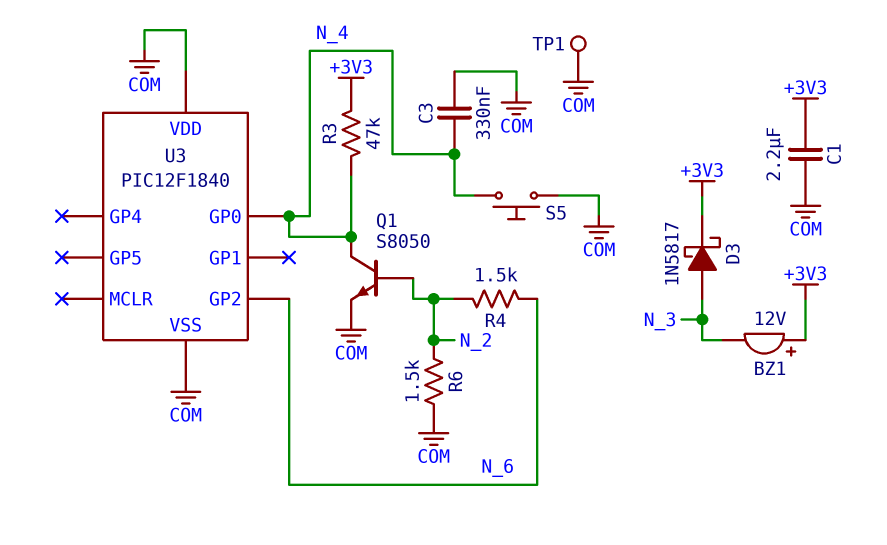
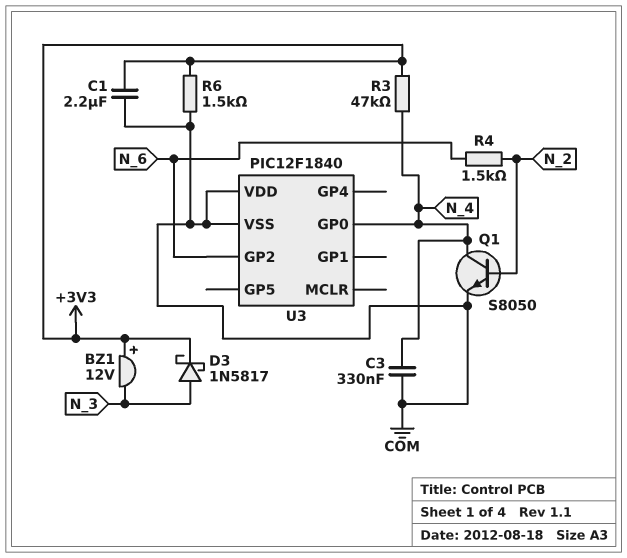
R6: 1.5k (COM, N_2) -> 1.5k (+3V3, COM)
S5: button (COM, N_4) -> none
TP1: test point (COM) -> none

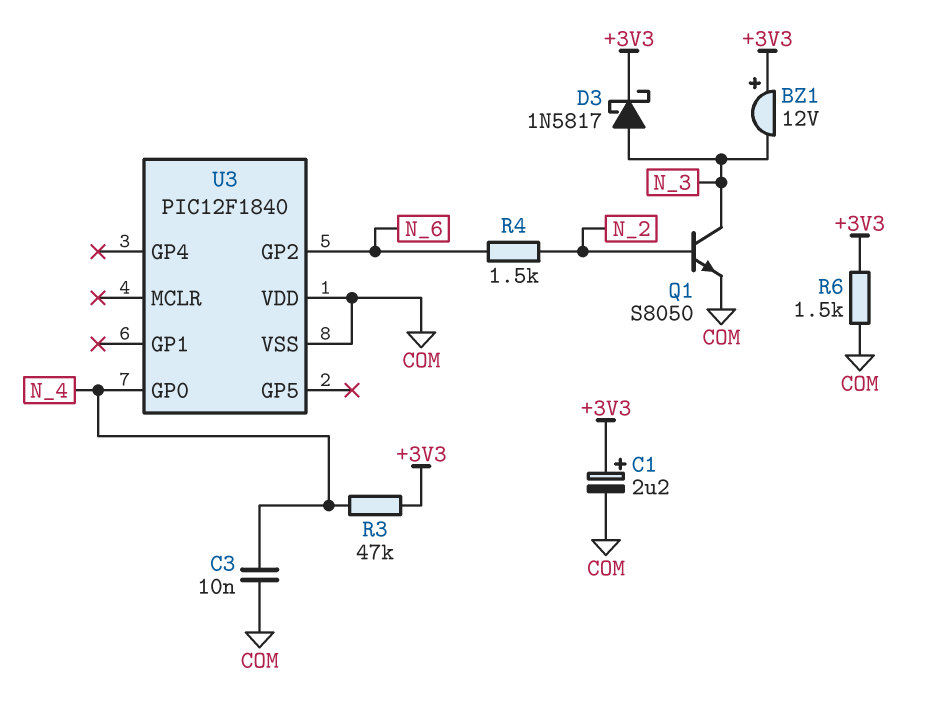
C1: 2.2uF (+3V3, COM) -> 2.2uF (plus +3V3, minus COM)
C3: 330nF (COM, N_4) -> 10nF (COM, N_4)
Q1: NPN S8050 (B N_2, C N_4, E COM) -> NPN S8050 (B N_2, C N_3, E COM)

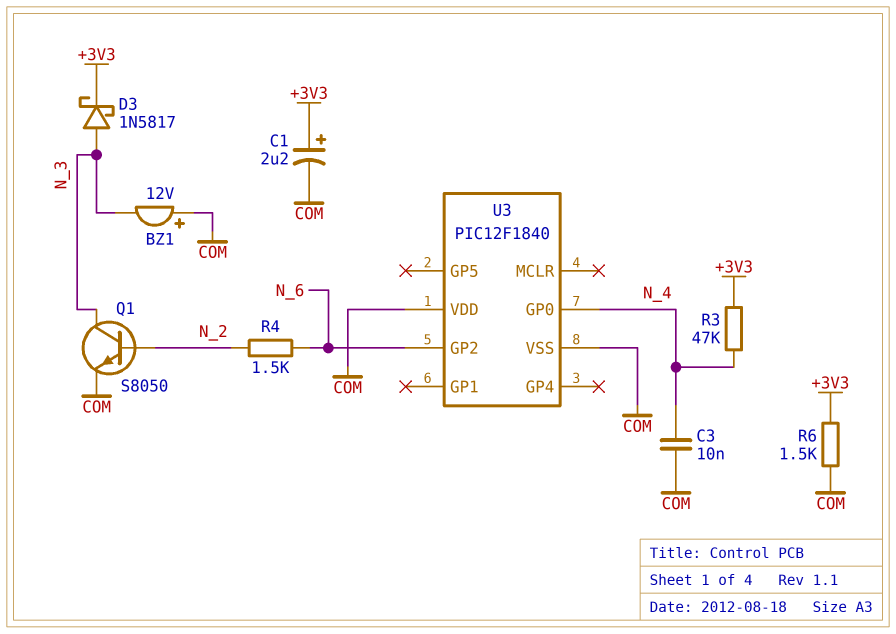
BZ1: buzzer 12V (plus +3V3, minus N_3) -> buzzer 12V (plus COM, minus N_3)

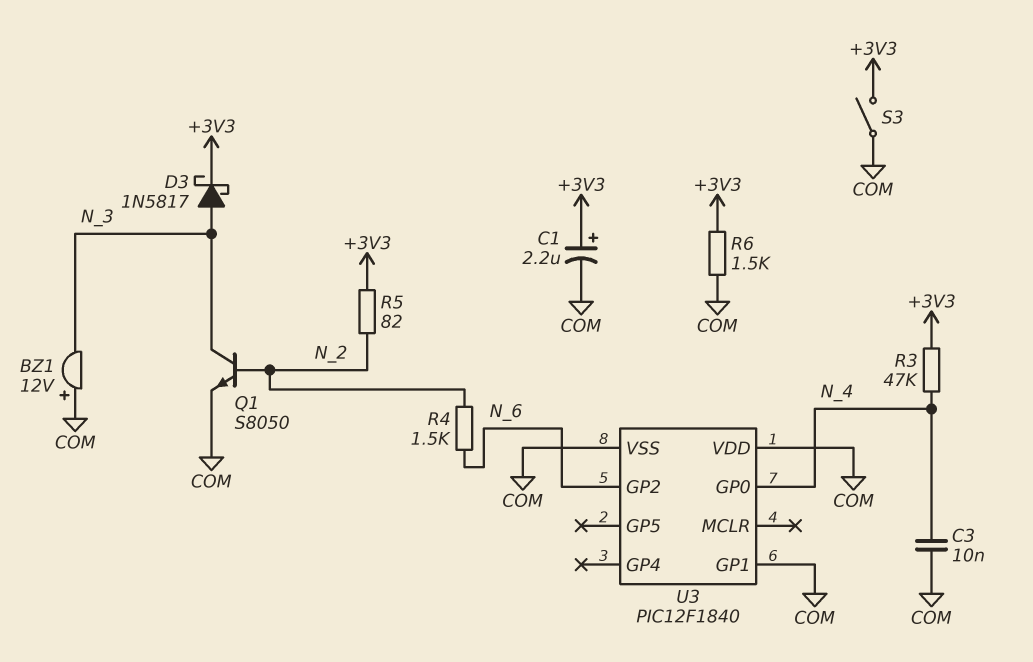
R5: none -> 82 (+3V3, N_2)
S3: none -> switch (+3V3, COM)
U3 pin GP1: none -> COM

